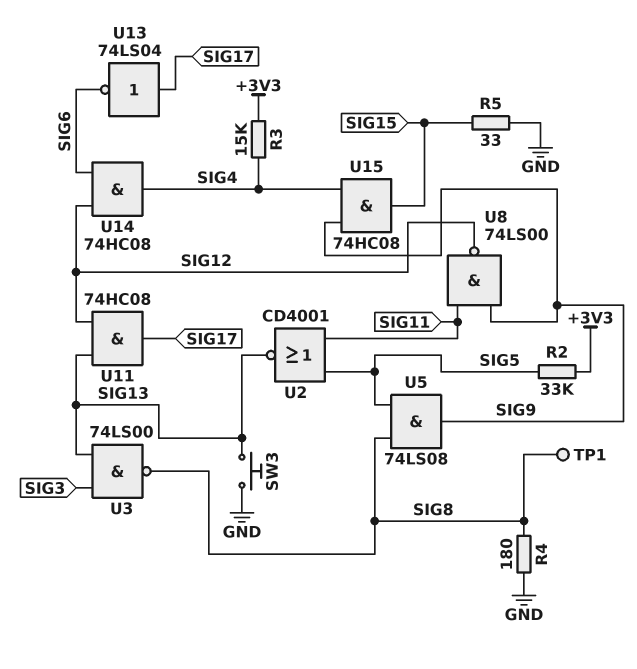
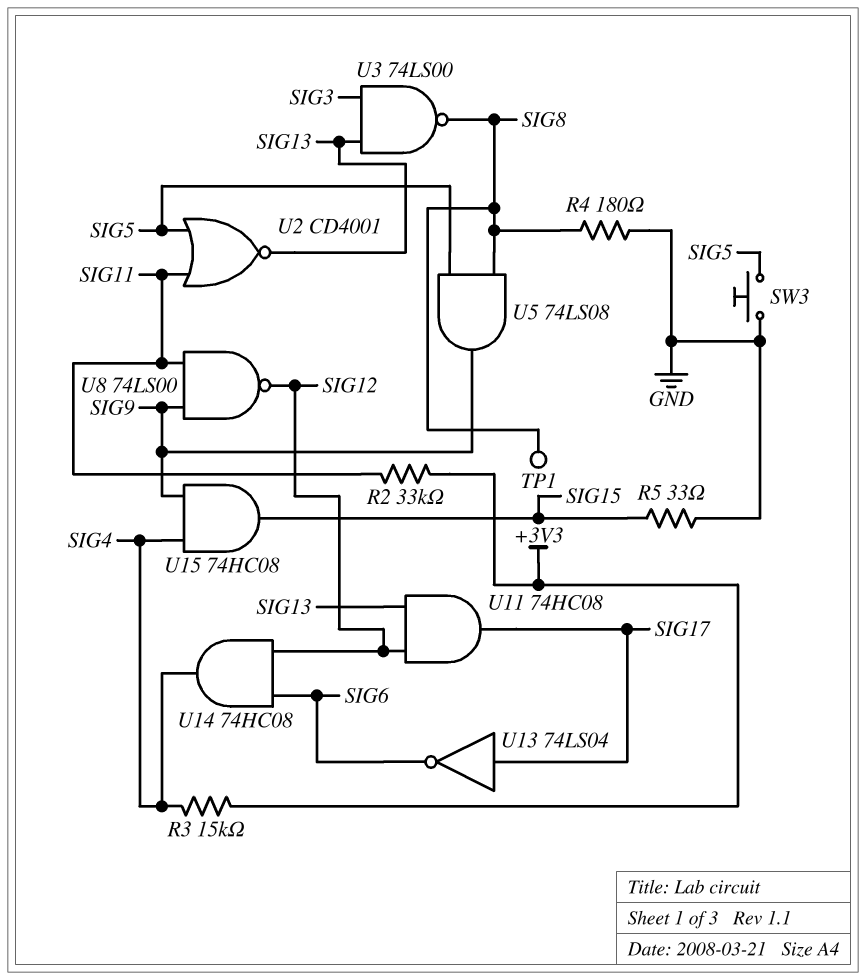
R2: 33k (+3V3, SIG5) -> 33k (+3V3, SIG11)
SW3: button (GND, SIG13) -> button (GND, SIG5)

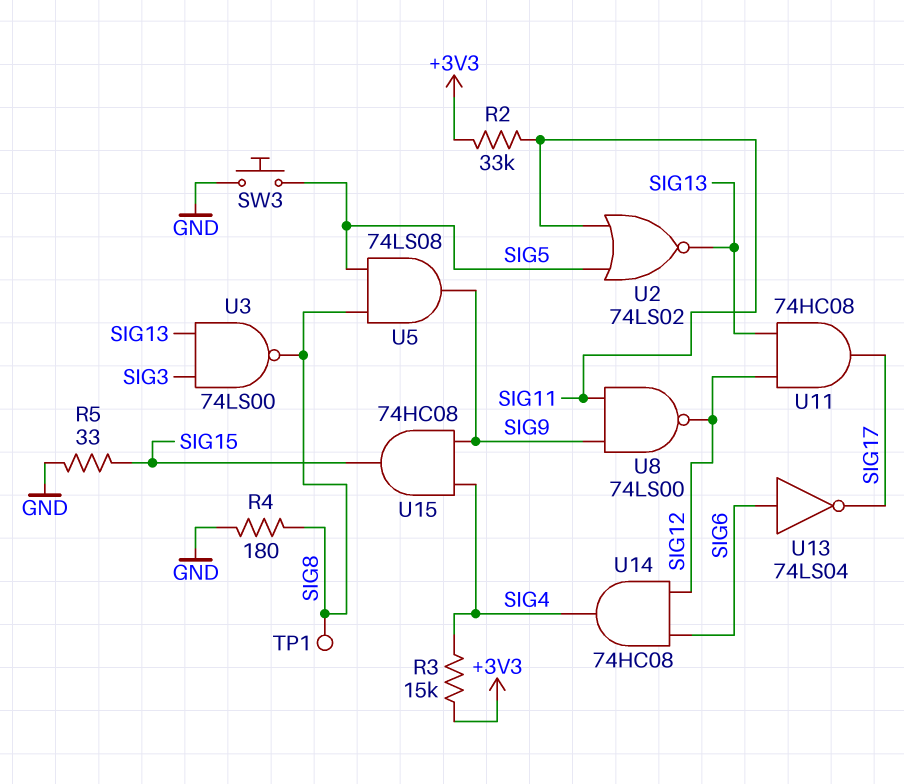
U2: NOR CD4001 (in SIG5, in SIG11, out SIG13) -> NOR 74LS02 (in SIG5, in SIG11, out SIG13)
U13: NOT 74LS04 (in SIG17, out SIG6) -> NOT 74LS04 (in SIG6, out SIG17)

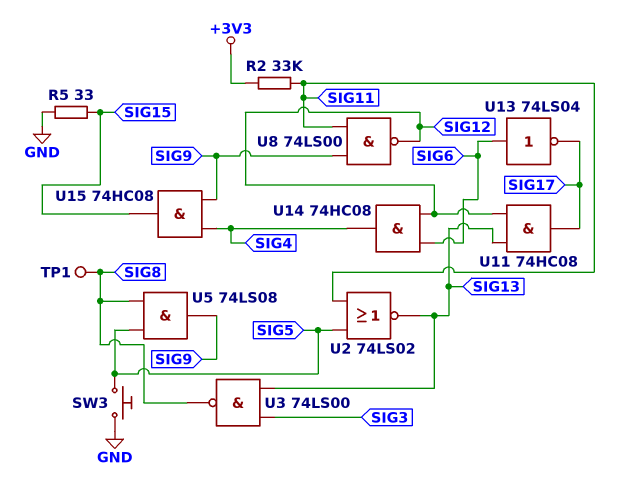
R3: 15k (+3V3, SIG4) -> none
R4: 180 (GND, SIG8) -> none

